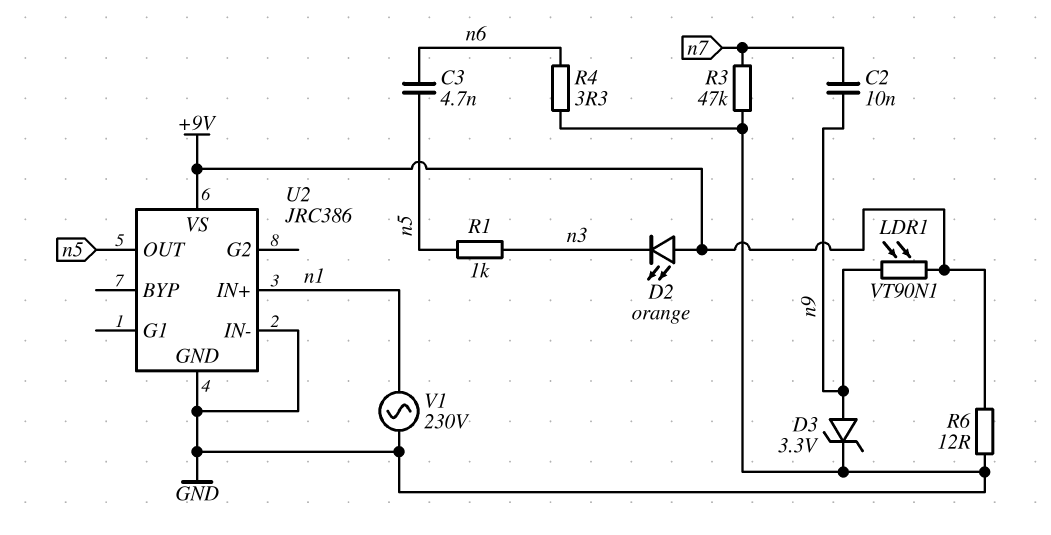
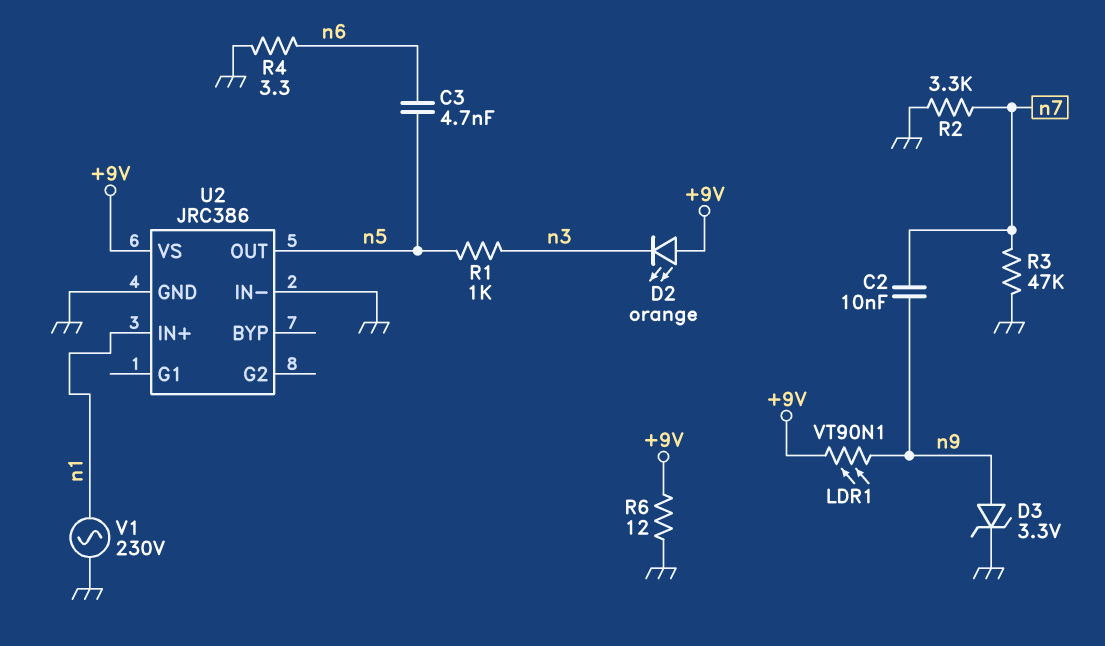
R2: none -> 3.3k (GND, n7)

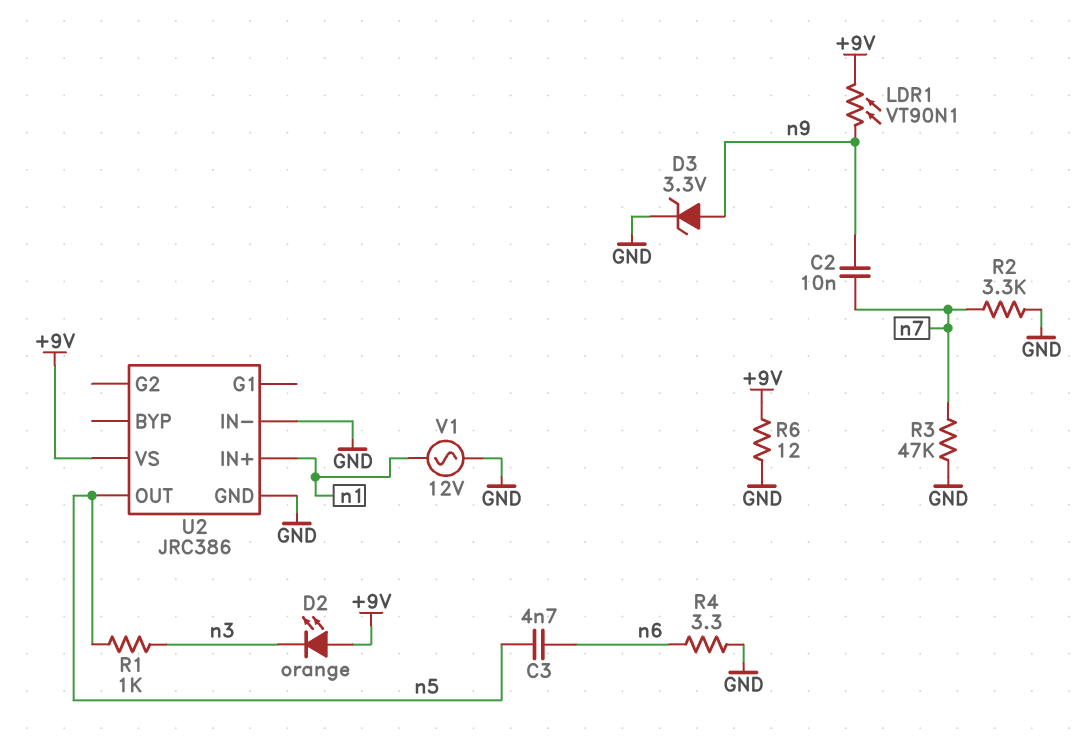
V1: AC 230V (GND, n1) -> AC 12V (GND, n1)

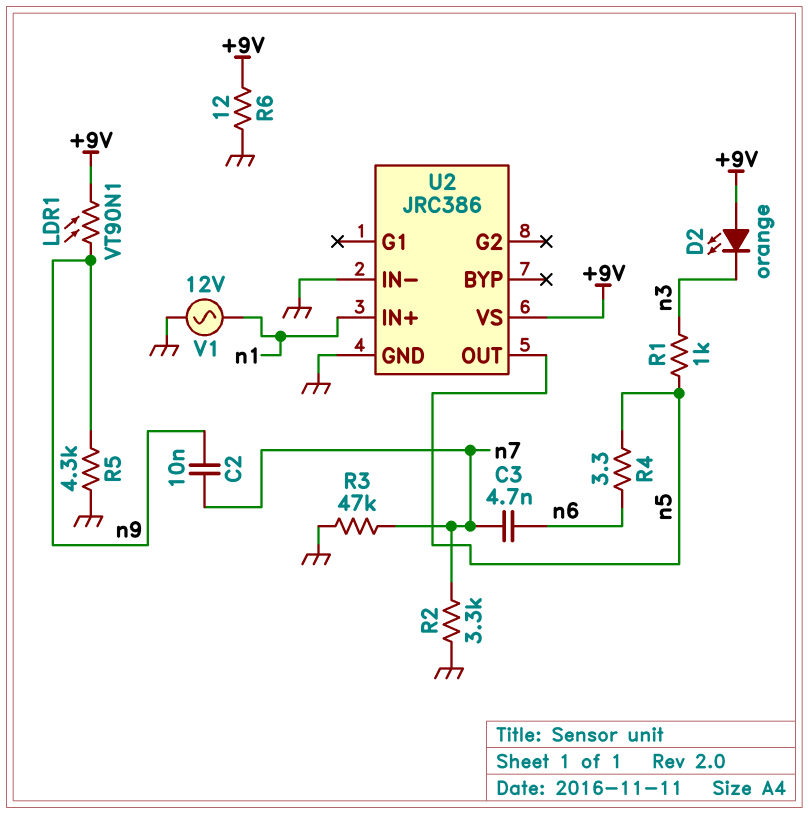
C3: 4.7nF (n5, n6) -> 4.7nF (n6, n7)
D3: zener 3.3V (A n9, K GND) -> none
R4: 3.3 (GND, n6) -> 3.3 (n5, n6)
R5: none -> 4.3k (GND, n9)

